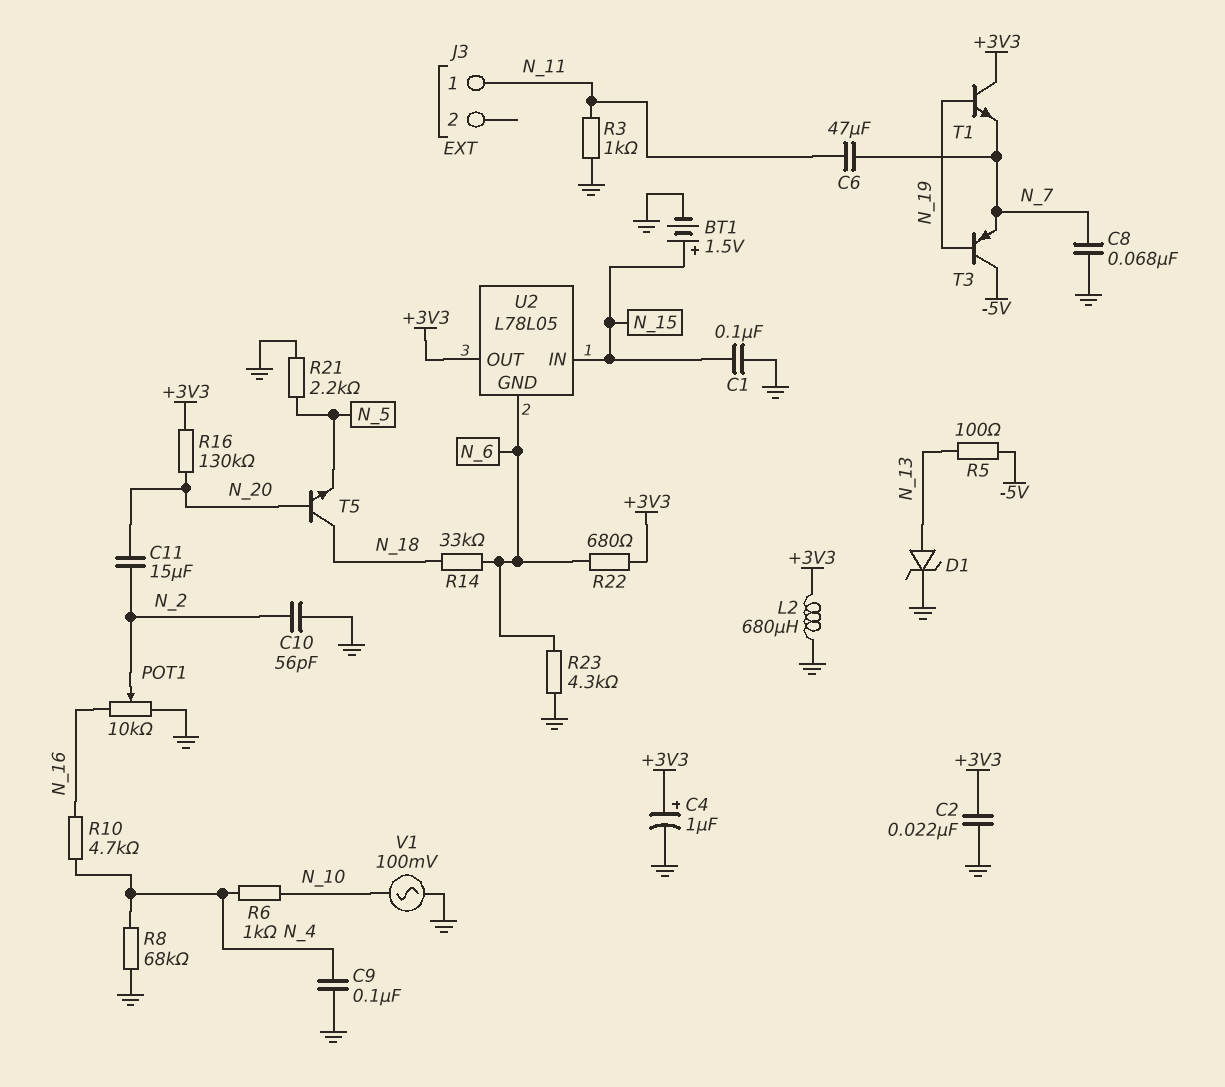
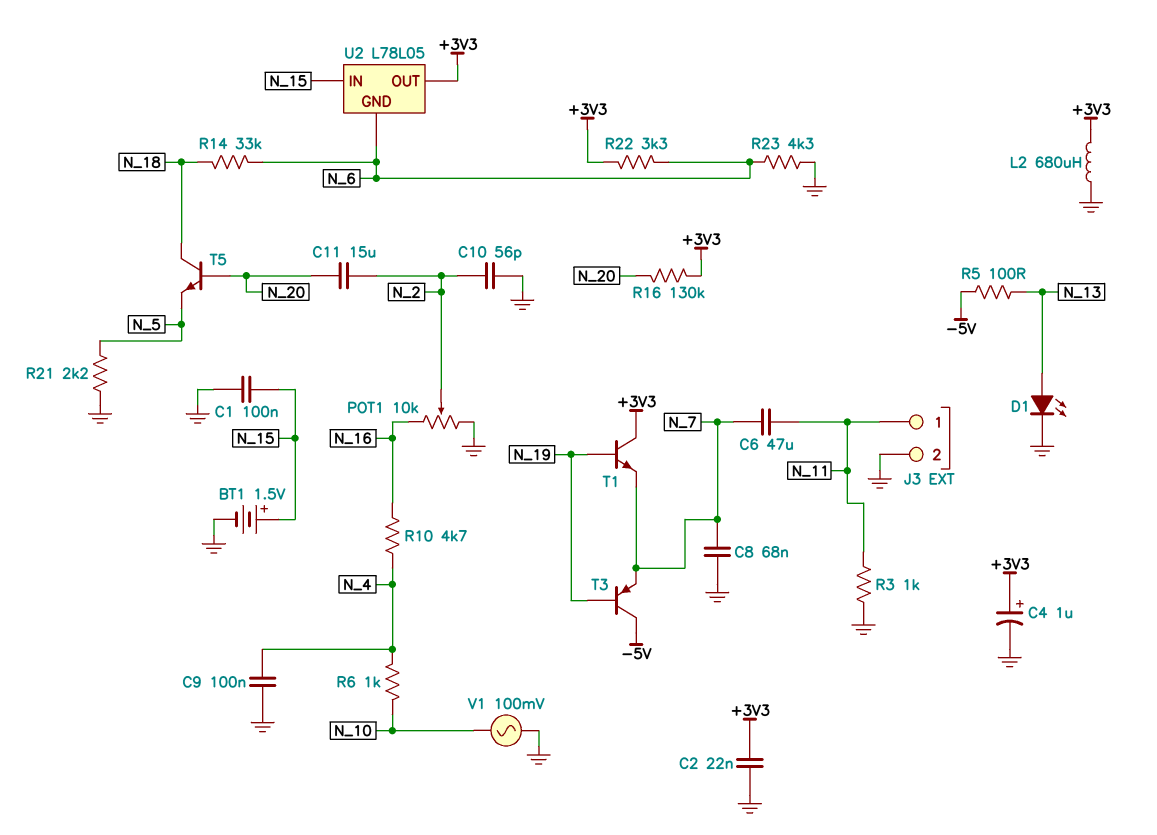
D1: zener (A N_13, K GND) -> LED (A N_13, K GND)
J3 pin 2: none -> GND
R8: 68k (GND, N_4) -> none
R22: 680 (+3V3, N_6) -> 3.3k (+3V3, N_6)

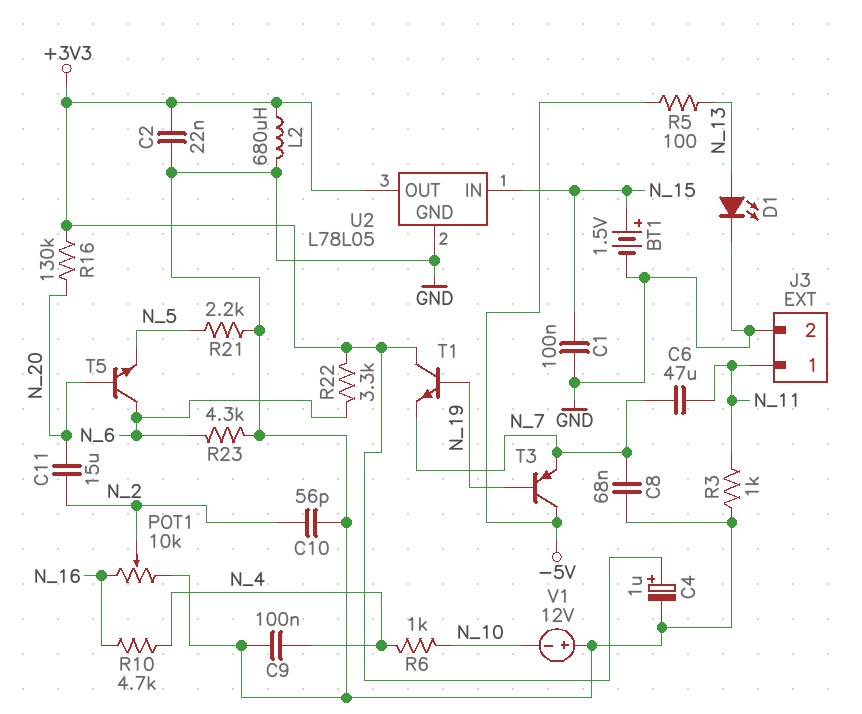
R14: 33k (N_6, N_18) -> none
T5: NPN (B N_20, C N_18, E N_5) -> NPN (B N_20, C N_6, E N_5)
U2 pin GND: N_6 -> GND
V1: AC 100mV (GND, N_10) -> 12V (plus GND, minus N_10)

